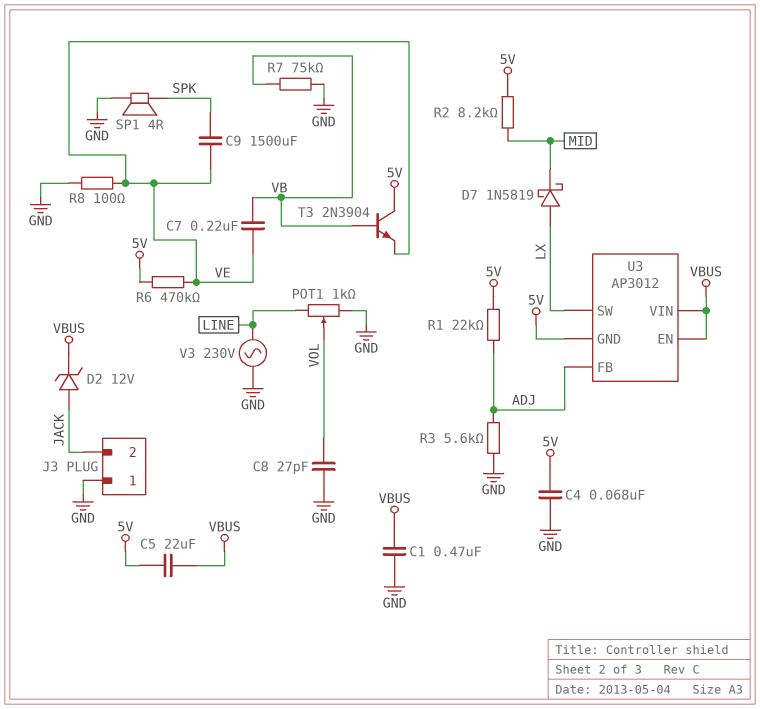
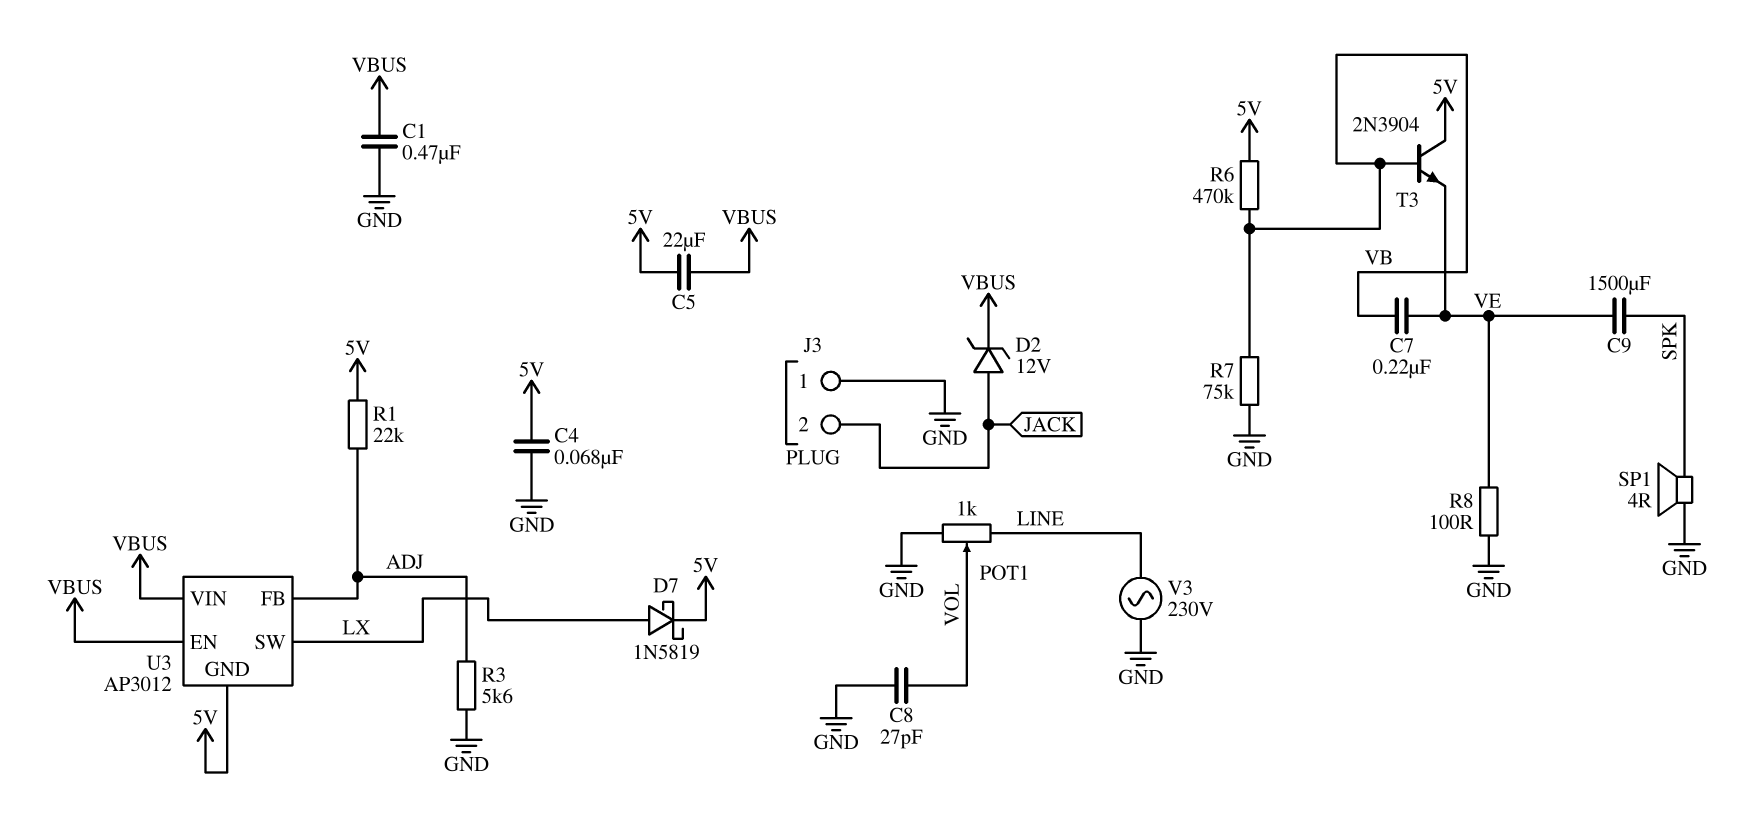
D7: schottky 1N5819 (A LX, K MID) -> schottky 1N5819 (A LX, K 5V)
R2: 8.2k (5V, MID) -> none
R6: 470k (5V, VE) -> 470k (5V, VB)

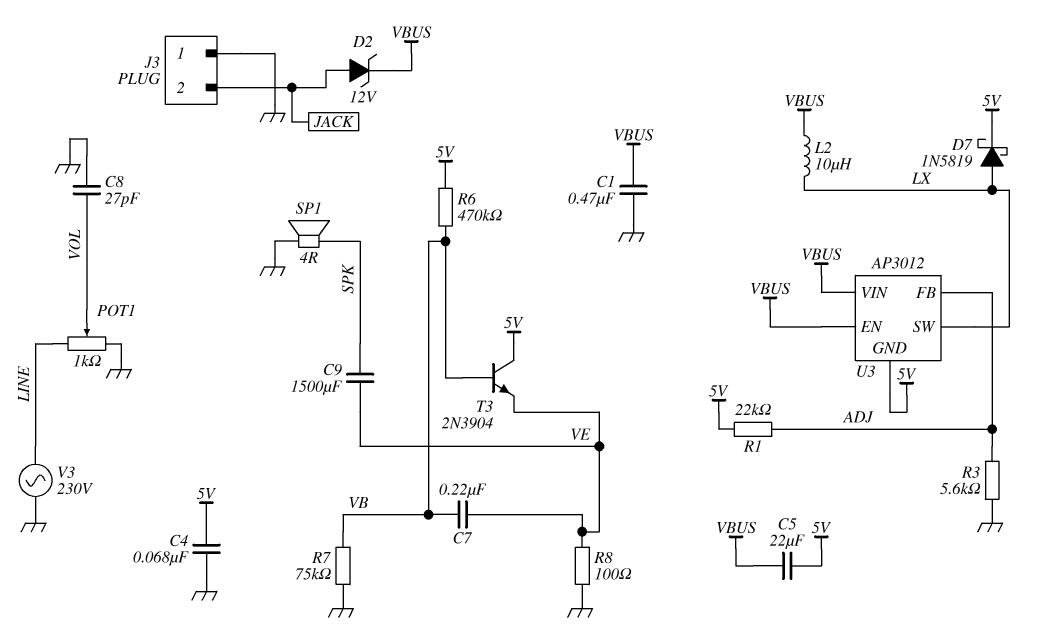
L2: none -> 10uH (LX, VBUS)

